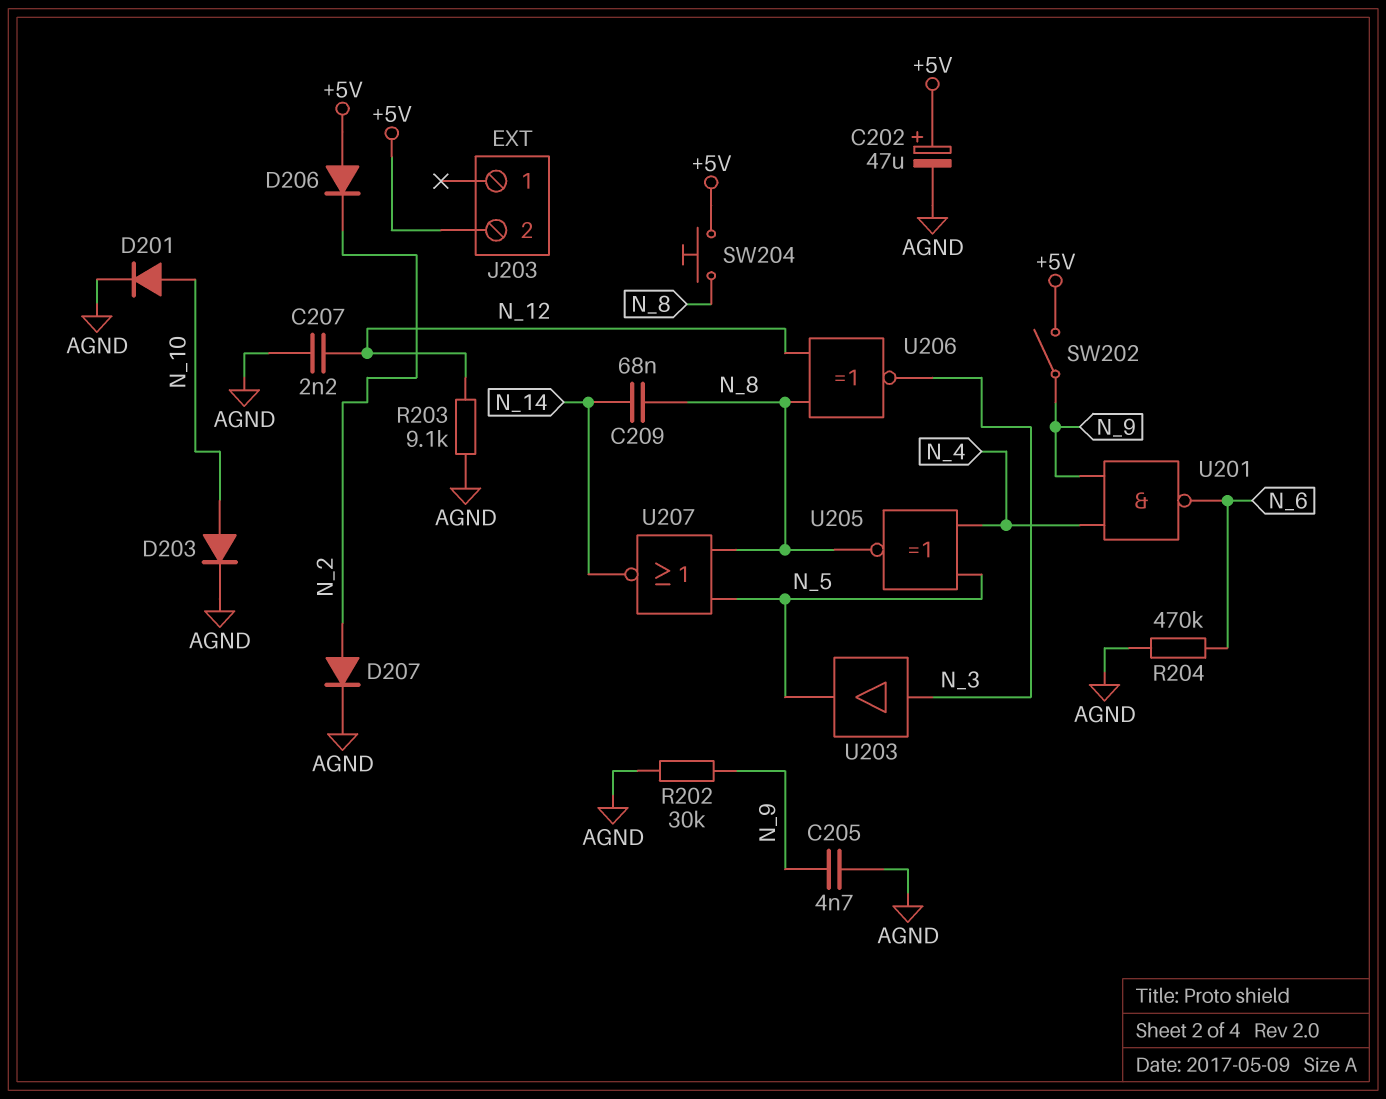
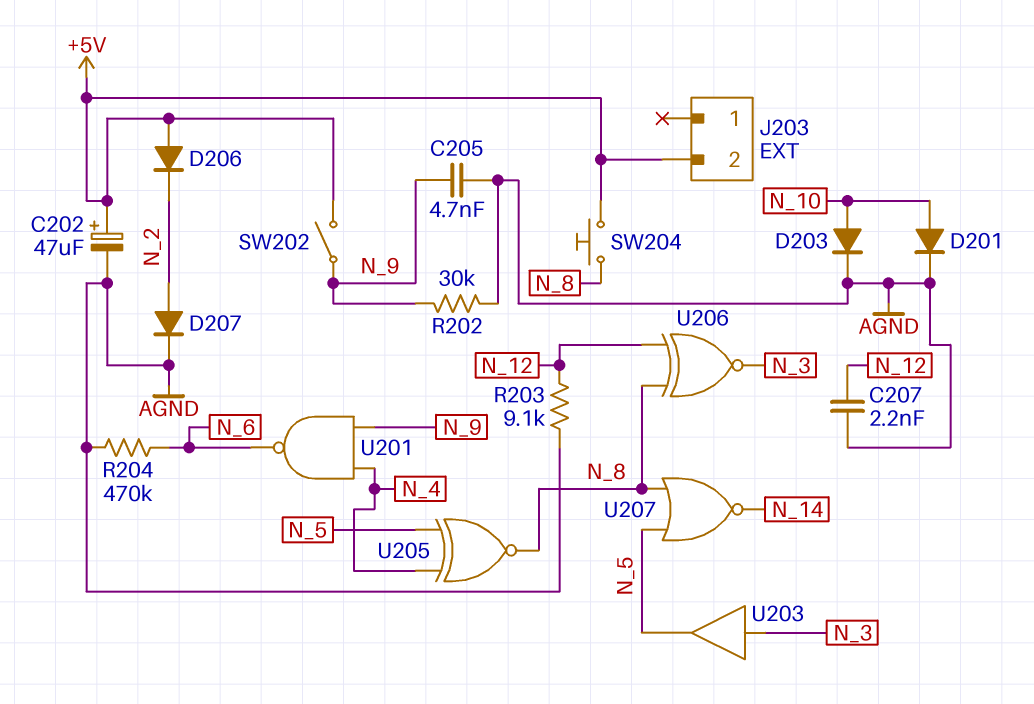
C209: 68nF (N_8, N_14) -> none

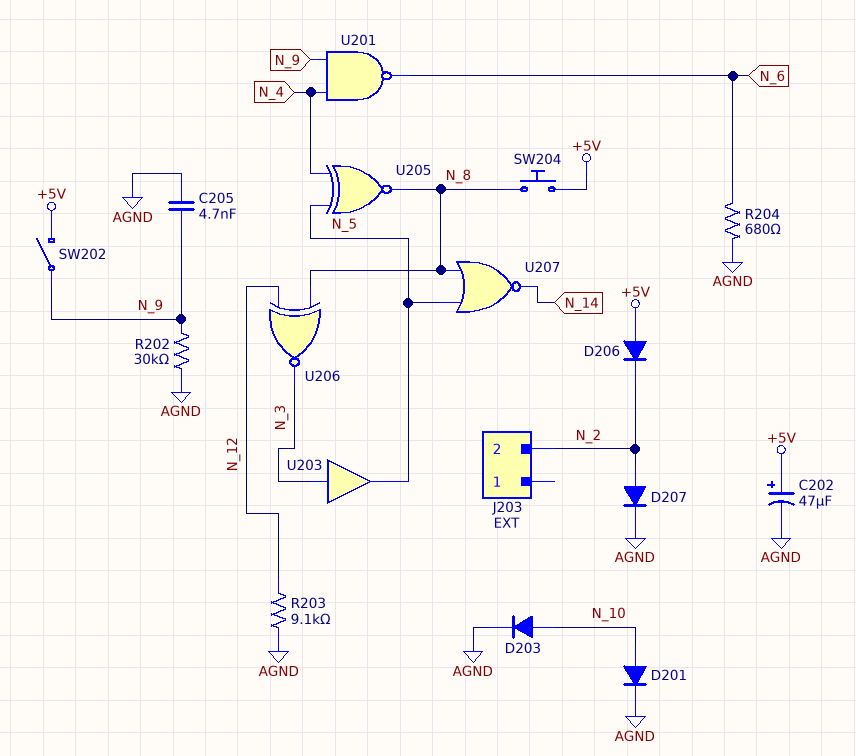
C207: 2.2nF (AGND, N_12) -> none
J203 pin 2: +5V -> N_2
R204: 470k (AGND, N_6) -> 680 (AGND, N_6)

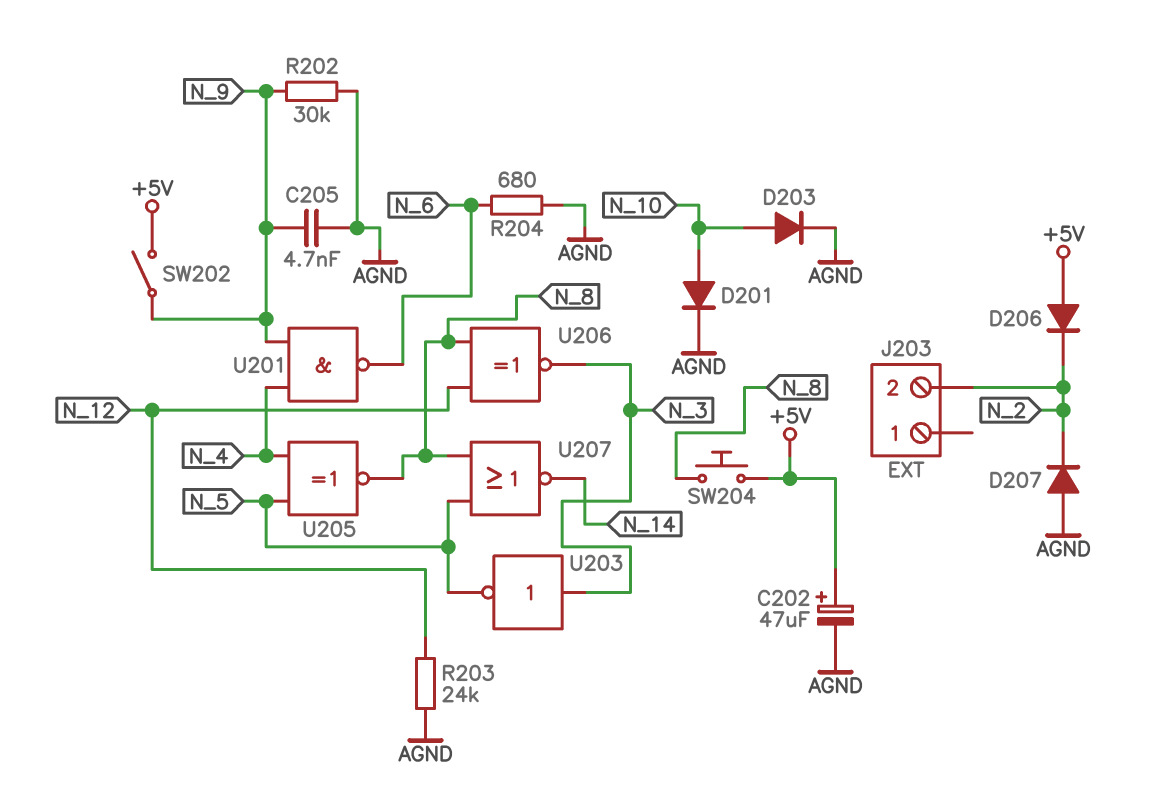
D207: diode (A N_2, K AGND) -> diode (A AGND, K N_2)
R203: 9.1k (AGND, N_12) -> 24k (AGND, N_12)
U203: buffer (in N_3, out N_5) -> NOT (in N_3, out N_5)

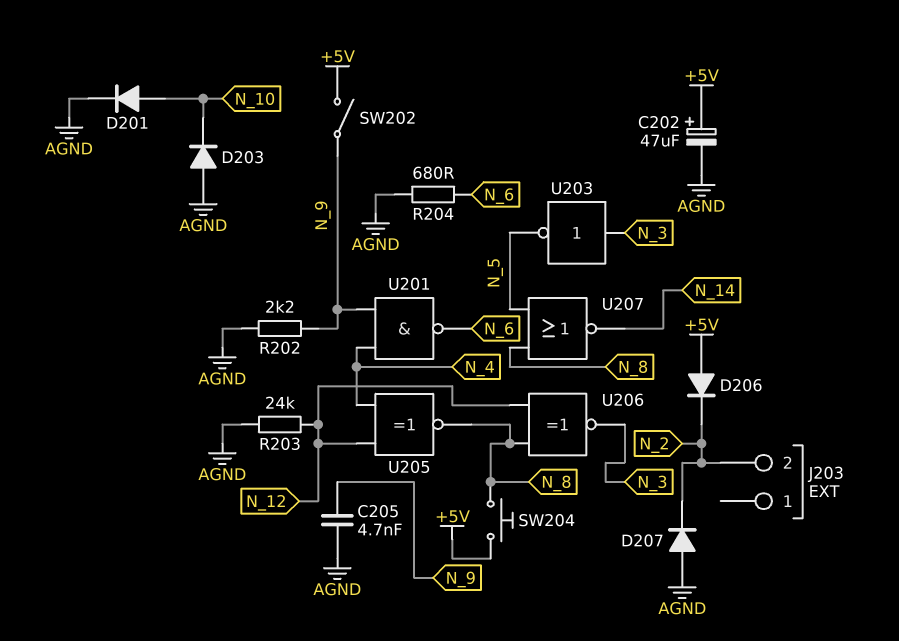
D203: diode (A N_10, K AGND) -> diode (A AGND, K N_10)
R202: 30k (AGND, N_9) -> 2.2k (AGND, N_9)
U205: XNOR (in N_4, in N_5, out N_8) -> XNOR (in N_4, in N_12, out N_8)

